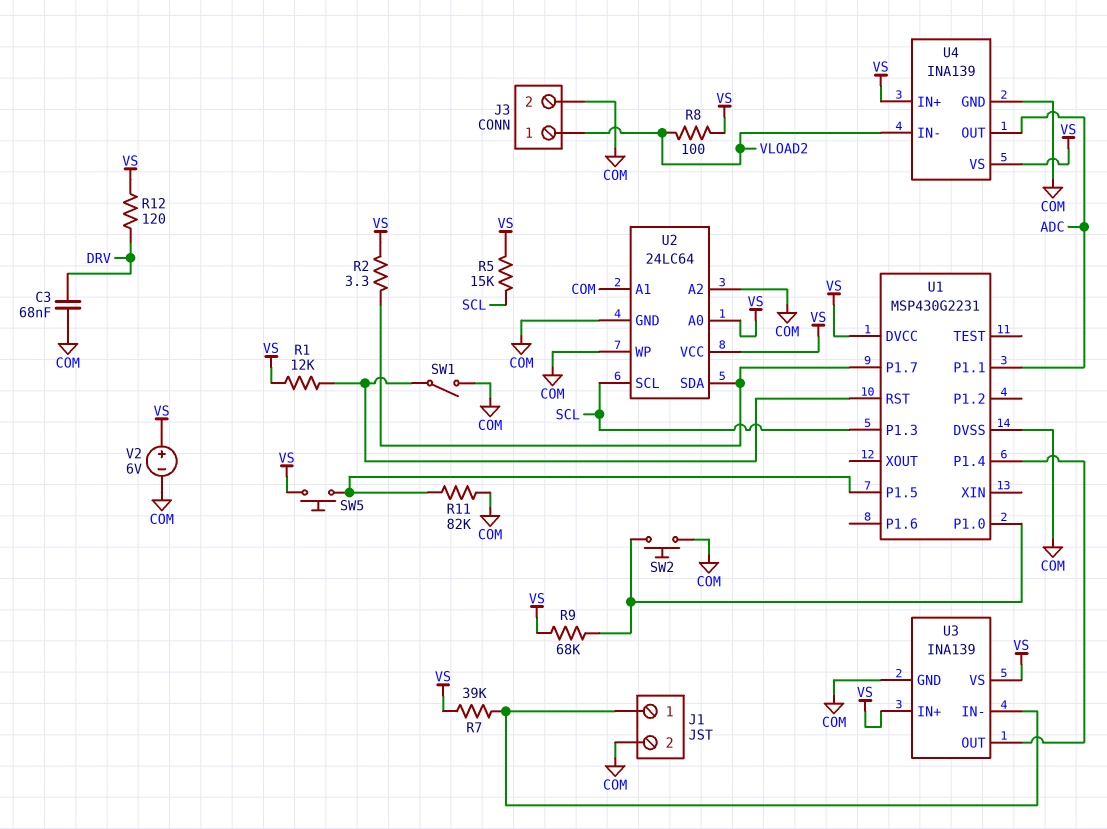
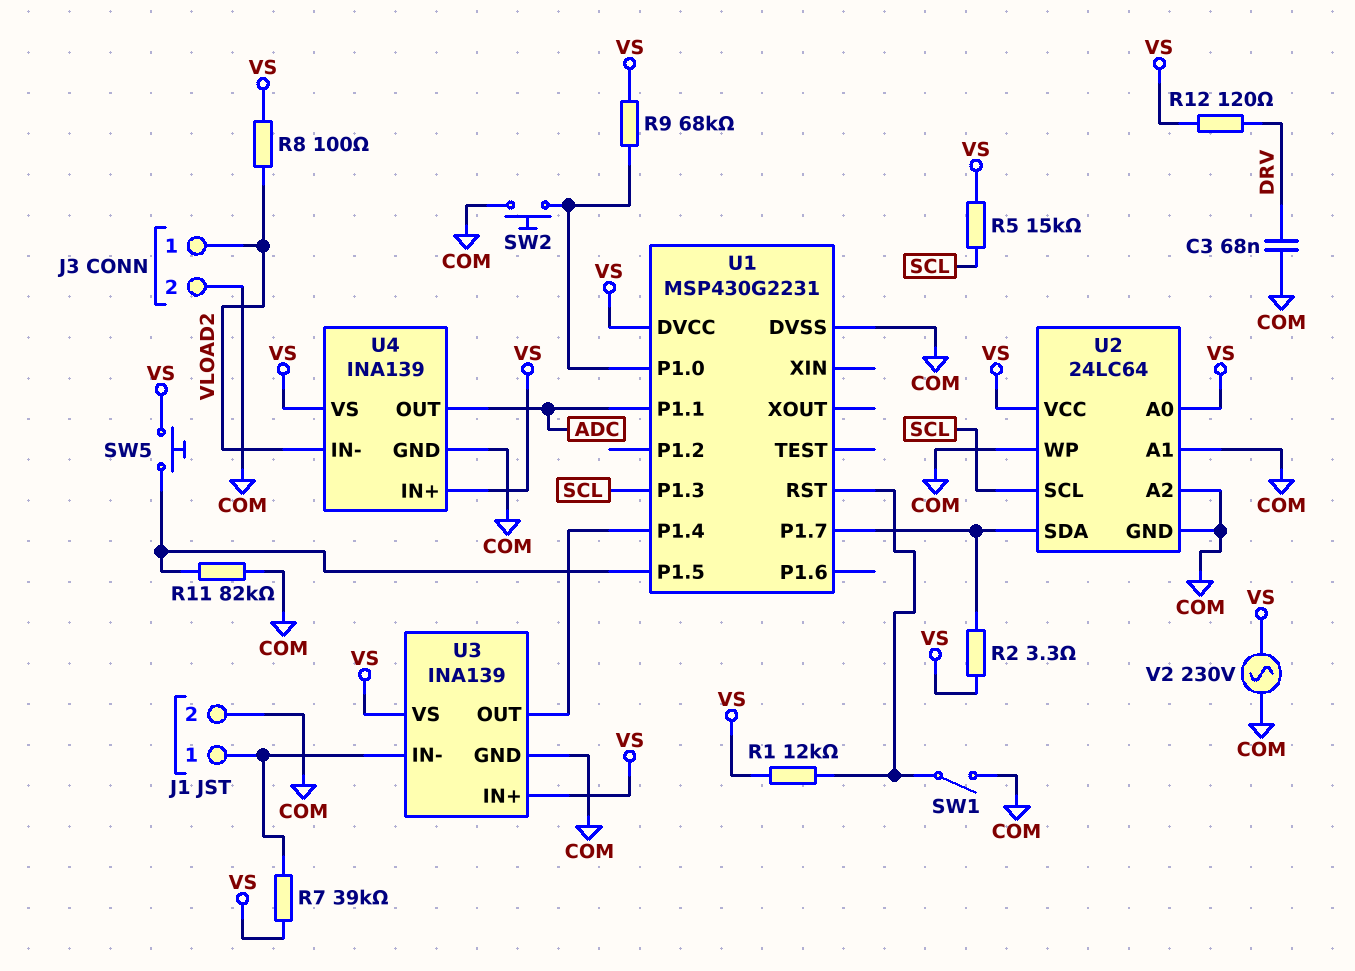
V2: 6V (plus VS, minus COM) -> AC 230V (COM, VS)

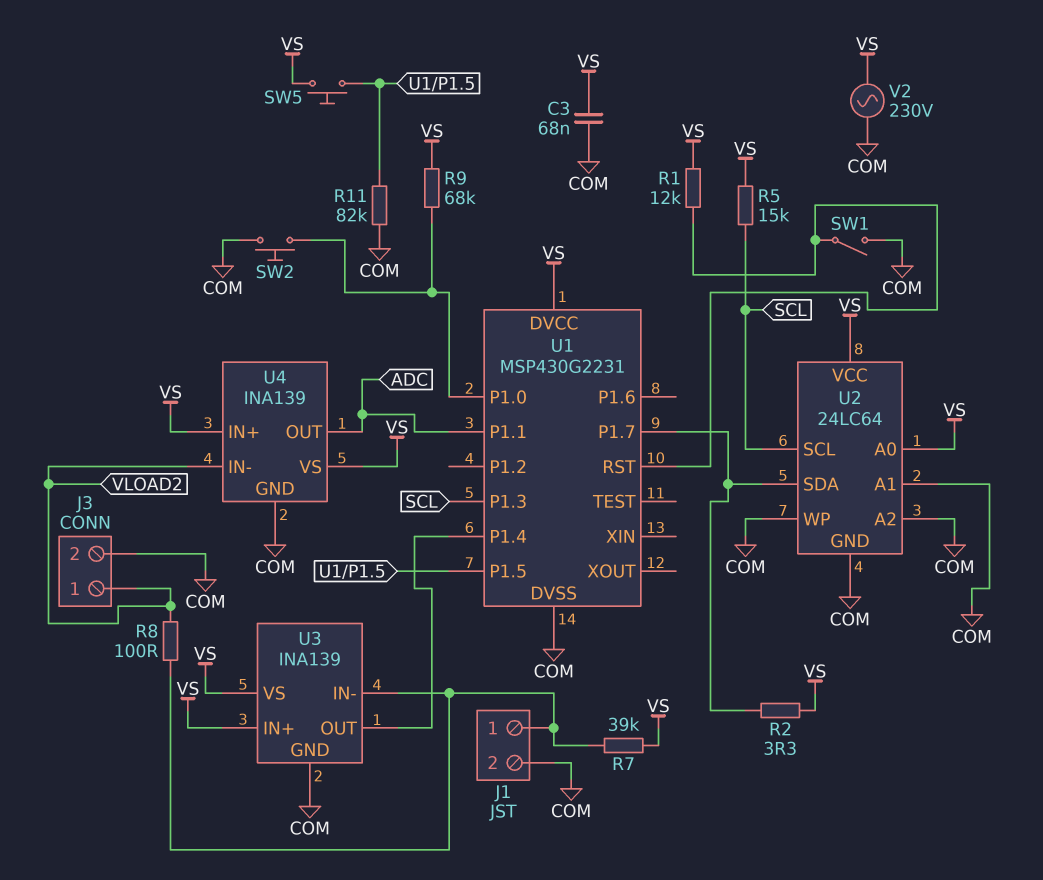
C3: 68nF (COM, DRV) -> 68nF (COM, VS)
R8: 100 (VLOAD2, VS) -> 100 (J1/1, VLOAD2)
R12: 120 (DRV, VS) -> none

